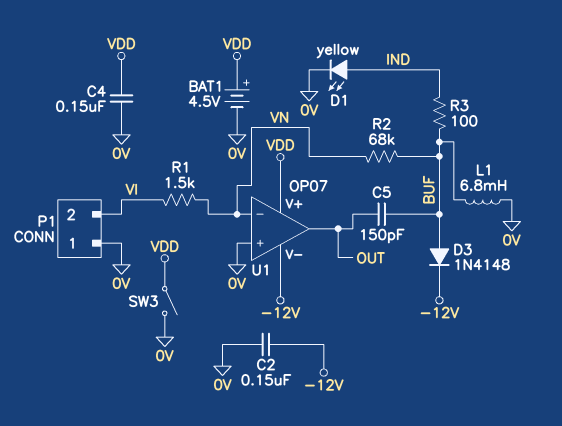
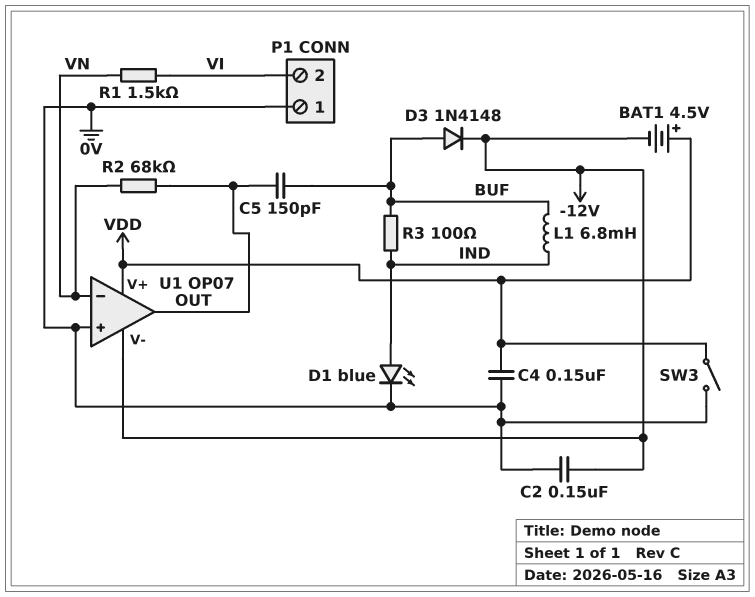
BAT1: 4.5V (plus VDD, minus 0V) -> 4.5V (plus VDD, minus -12V)
D1: LED yellow (A IND, K 0V) -> LED blue (A IND, K 0V)
L1: 6.8mH (0V, BUF) -> 6.8mH (BUF, IND)
R2: 68k (BUF, VN) -> 68k (OUT, VN)

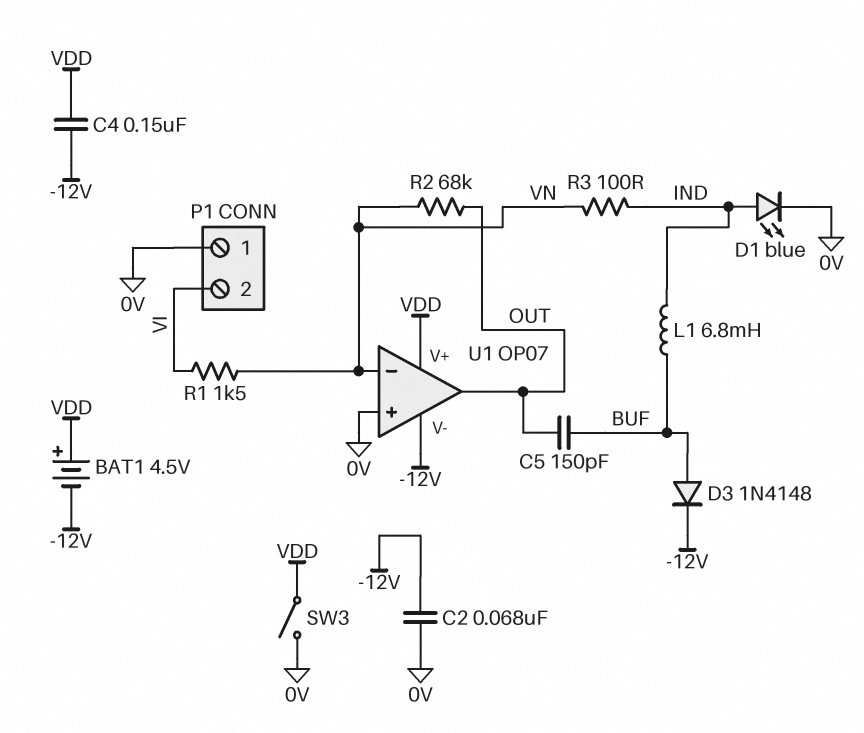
C2: 150nF (-12V, 0V) -> 68nF (-12V, 0V)
C4: 150nF (0V, VDD) -> 150nF (-12V, VDD)
R3: 100 (BUF, IND) -> 100 (IND, VN)

